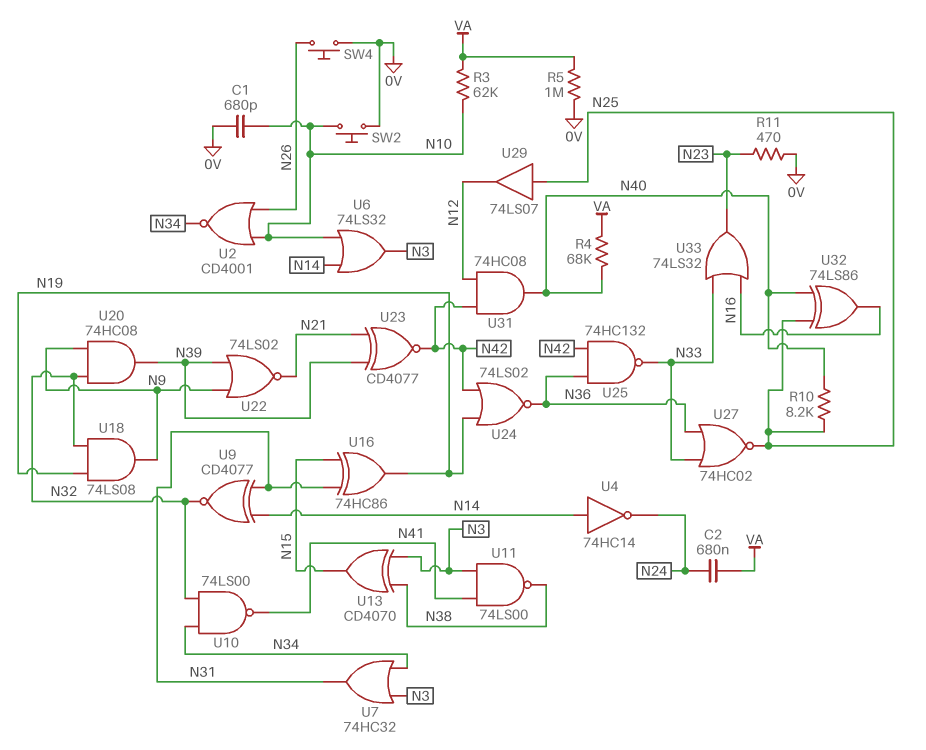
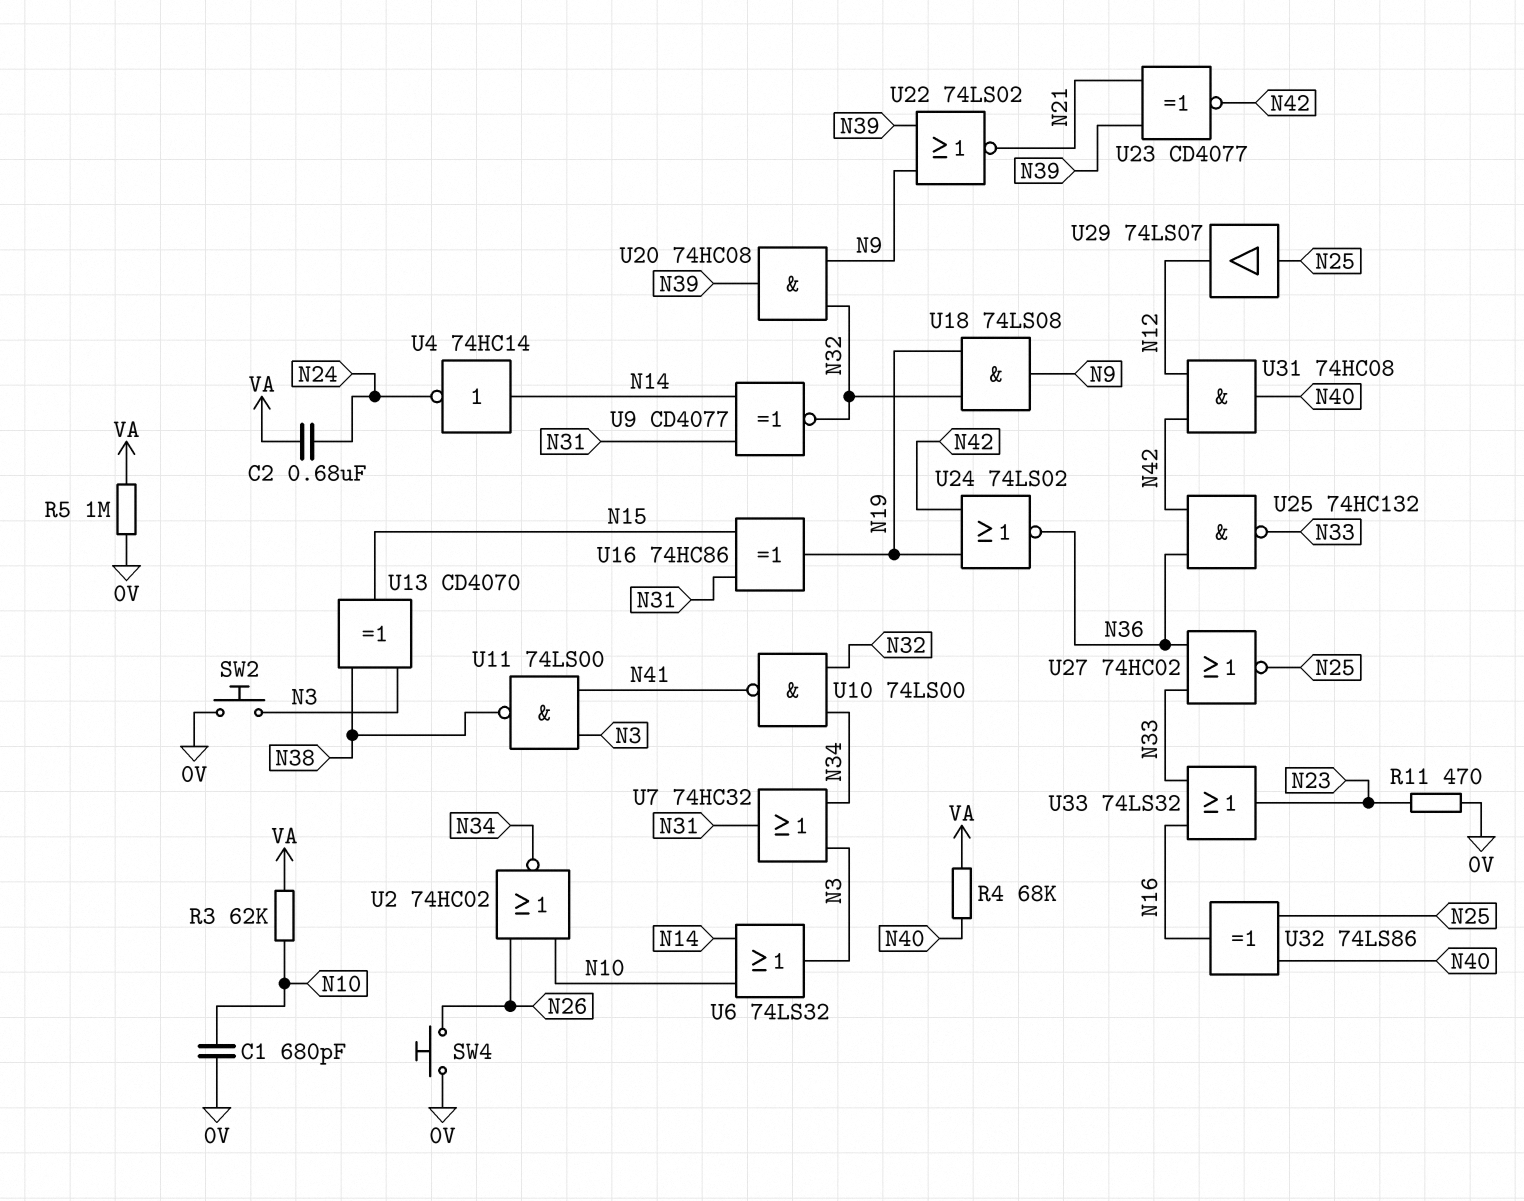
R10: 8.2k (N25, N40) -> none
SW2: button (0V, N10) -> button (0V, N3)
U2: NOR CD4001 (in N10, in N26, out N34) -> NOR 74HC02 (in N10, in N26, out N34)

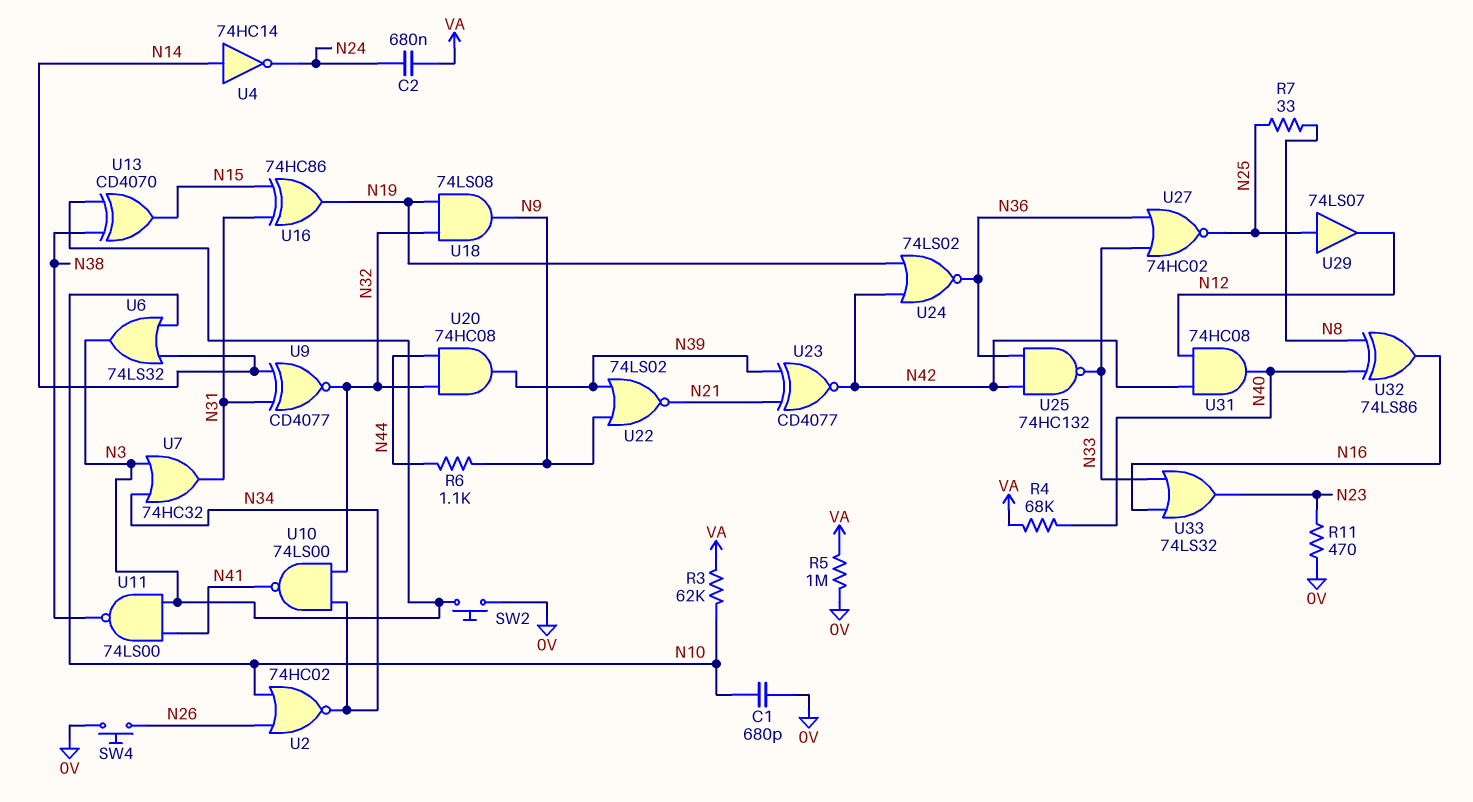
R6: none -> 1.1k (N9, N44)
R7: none -> 33 (N8, N25)
U20: AND 74HC08 (in N9, in N32, out N39) -> AND 74HC08 (in N32, in N44, out N39)
U32: XOR 74LS86 (in N25, in N40, out N16) -> XOR 74LS86 (in N8, in N40, out N16)

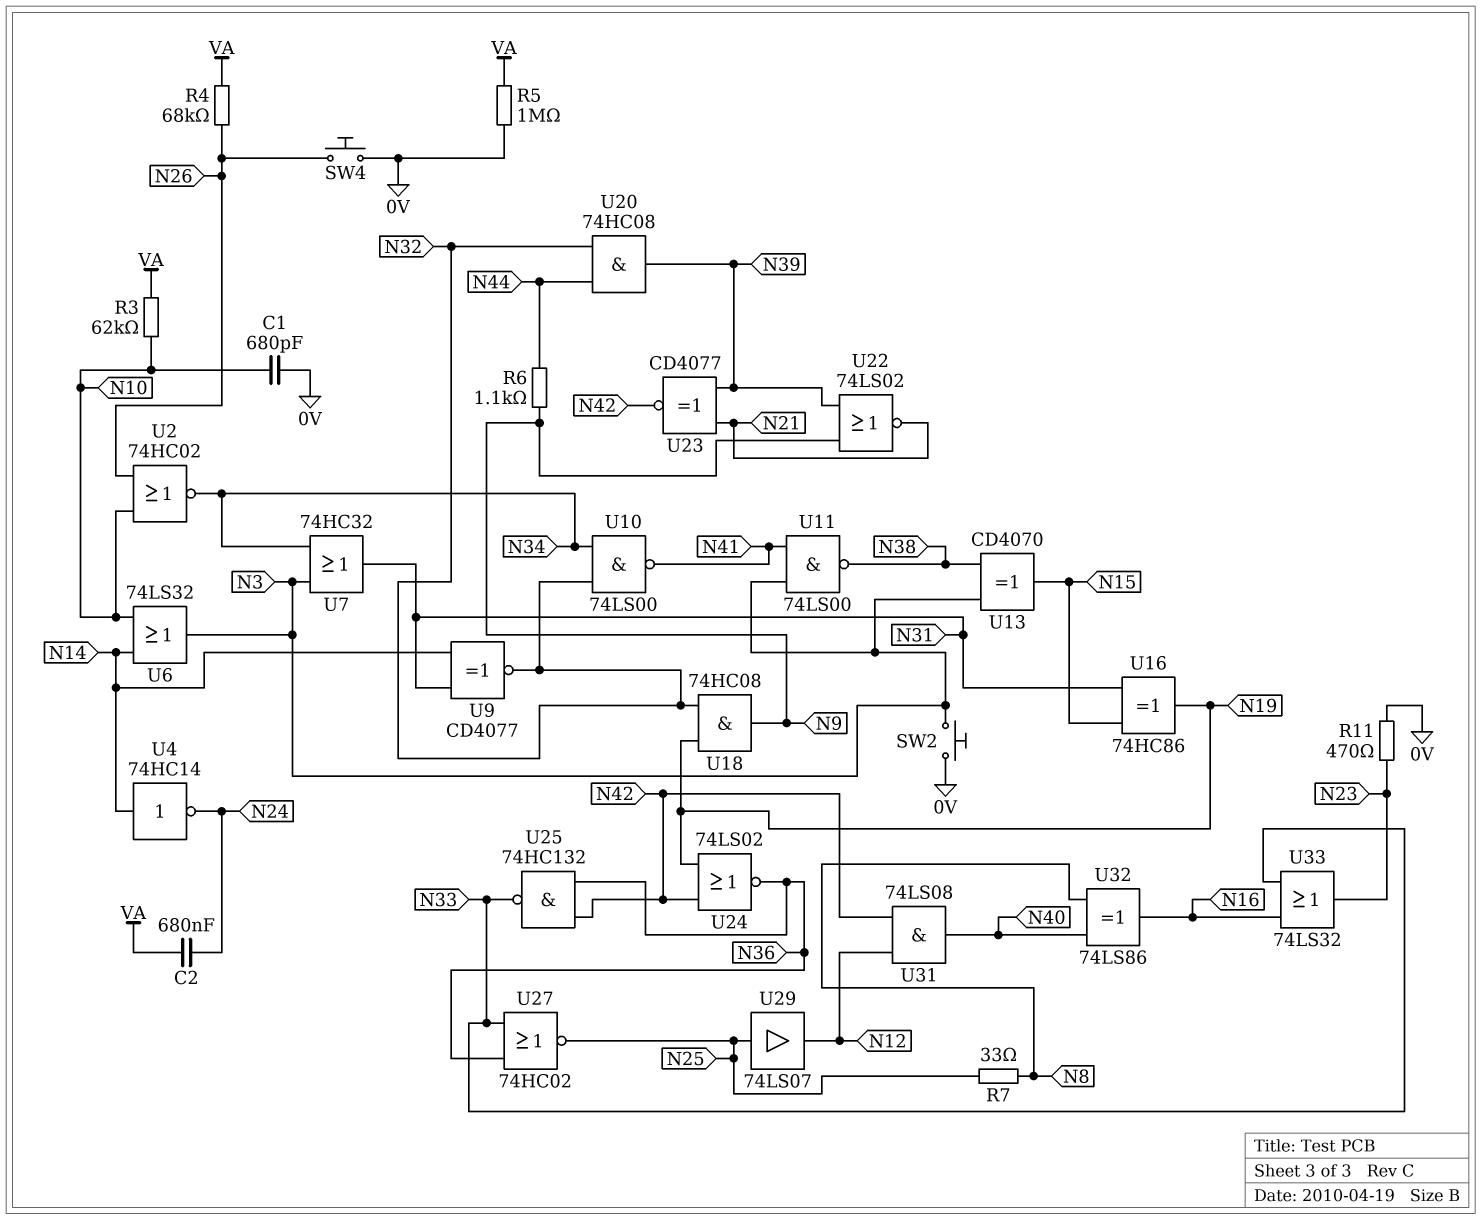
R4: 68k (N40, VA) -> 68k (N26, VA)
U18: AND 74LS08 (in N19, in N32, out N9) -> AND 74HC08 (in N19, in N32, out N9)
U31: AND 74HC08 (in N12, in N42, out N40) -> AND 74LS08 (in N12, in N42, out N40)

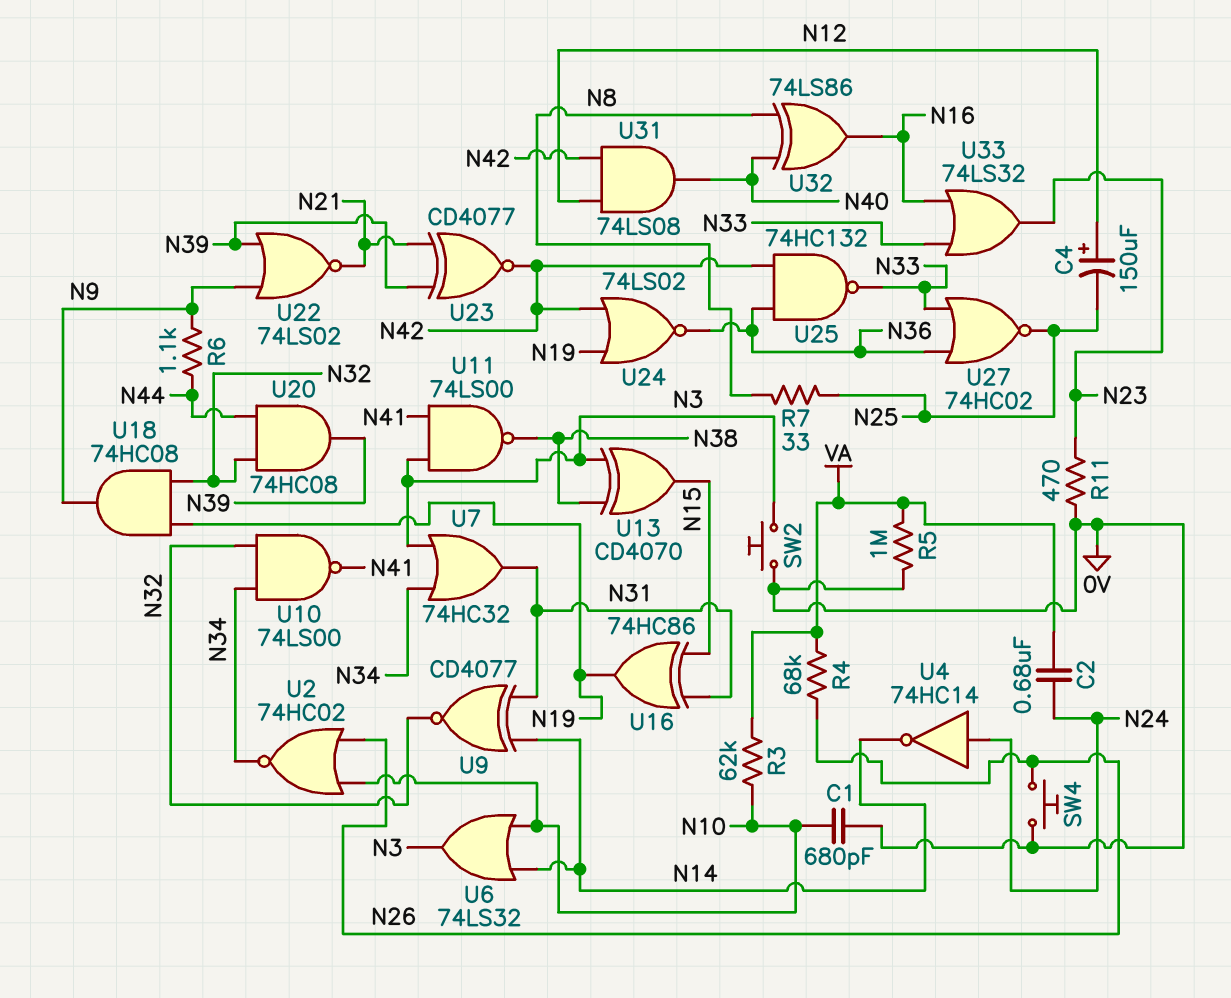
C4: none -> 150uF (plus N12, minus N25)
U4: NOT 74HC14 (in N14, out N24) -> NOT 74HC14 (in N24, out N14)
U29: buffer 74LS07 (in N25, out N12) -> none

